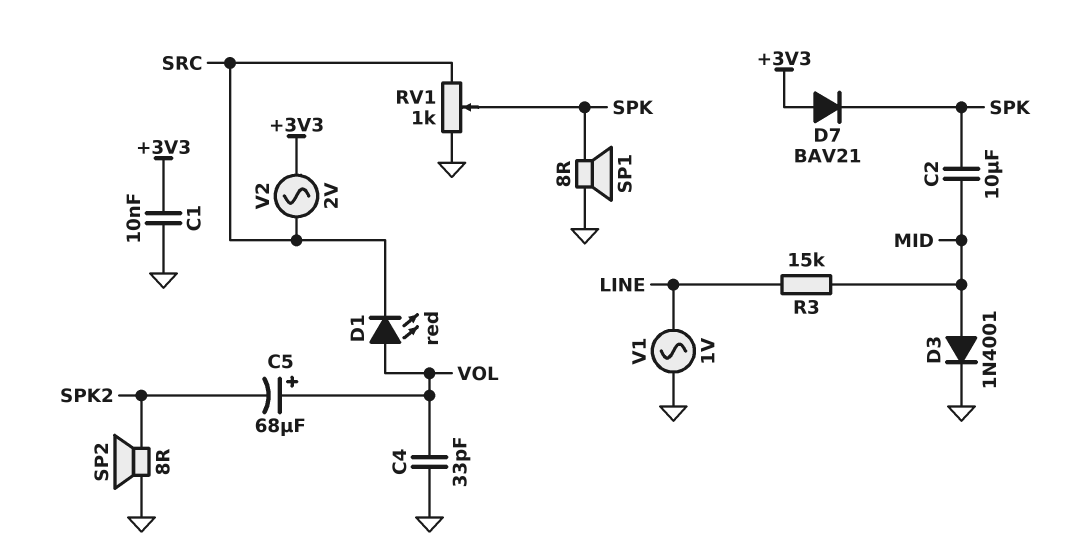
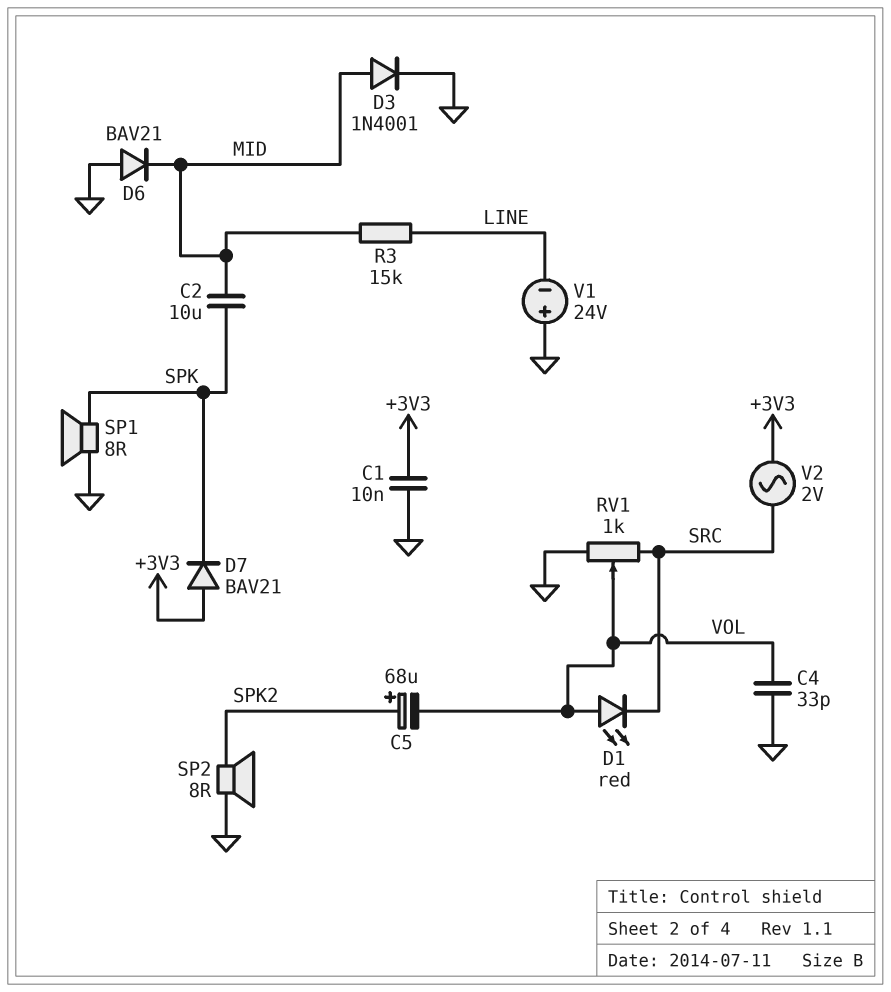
C5: 68uF (plus VOL, minus SPK2) -> 68uF (plus SPK2, minus VOL)
D6: none -> diode BAV21 (A GND, K MID)
RV1: 1k (GND, SRC, wiper SPK) -> 1k (GND, SRC, wiper VOL)
V1: AC 1V (GND, LINE) -> 24V (plus GND, minus LINE)

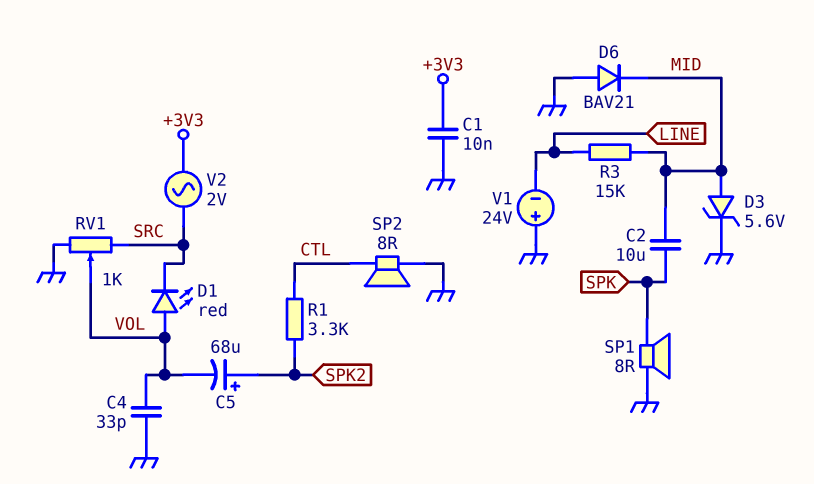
D3: diode 1N4001 (A MID, K GND) -> zener 5.6V (A MID, K GND)
D7: diode BAV21 (A +3V3, K SPK) -> none
R1: none -> 3.3k (CTL, SPK2)
SP2: speaker 8R (GND, SPK2) -> speaker 8R (CTL, GND)

